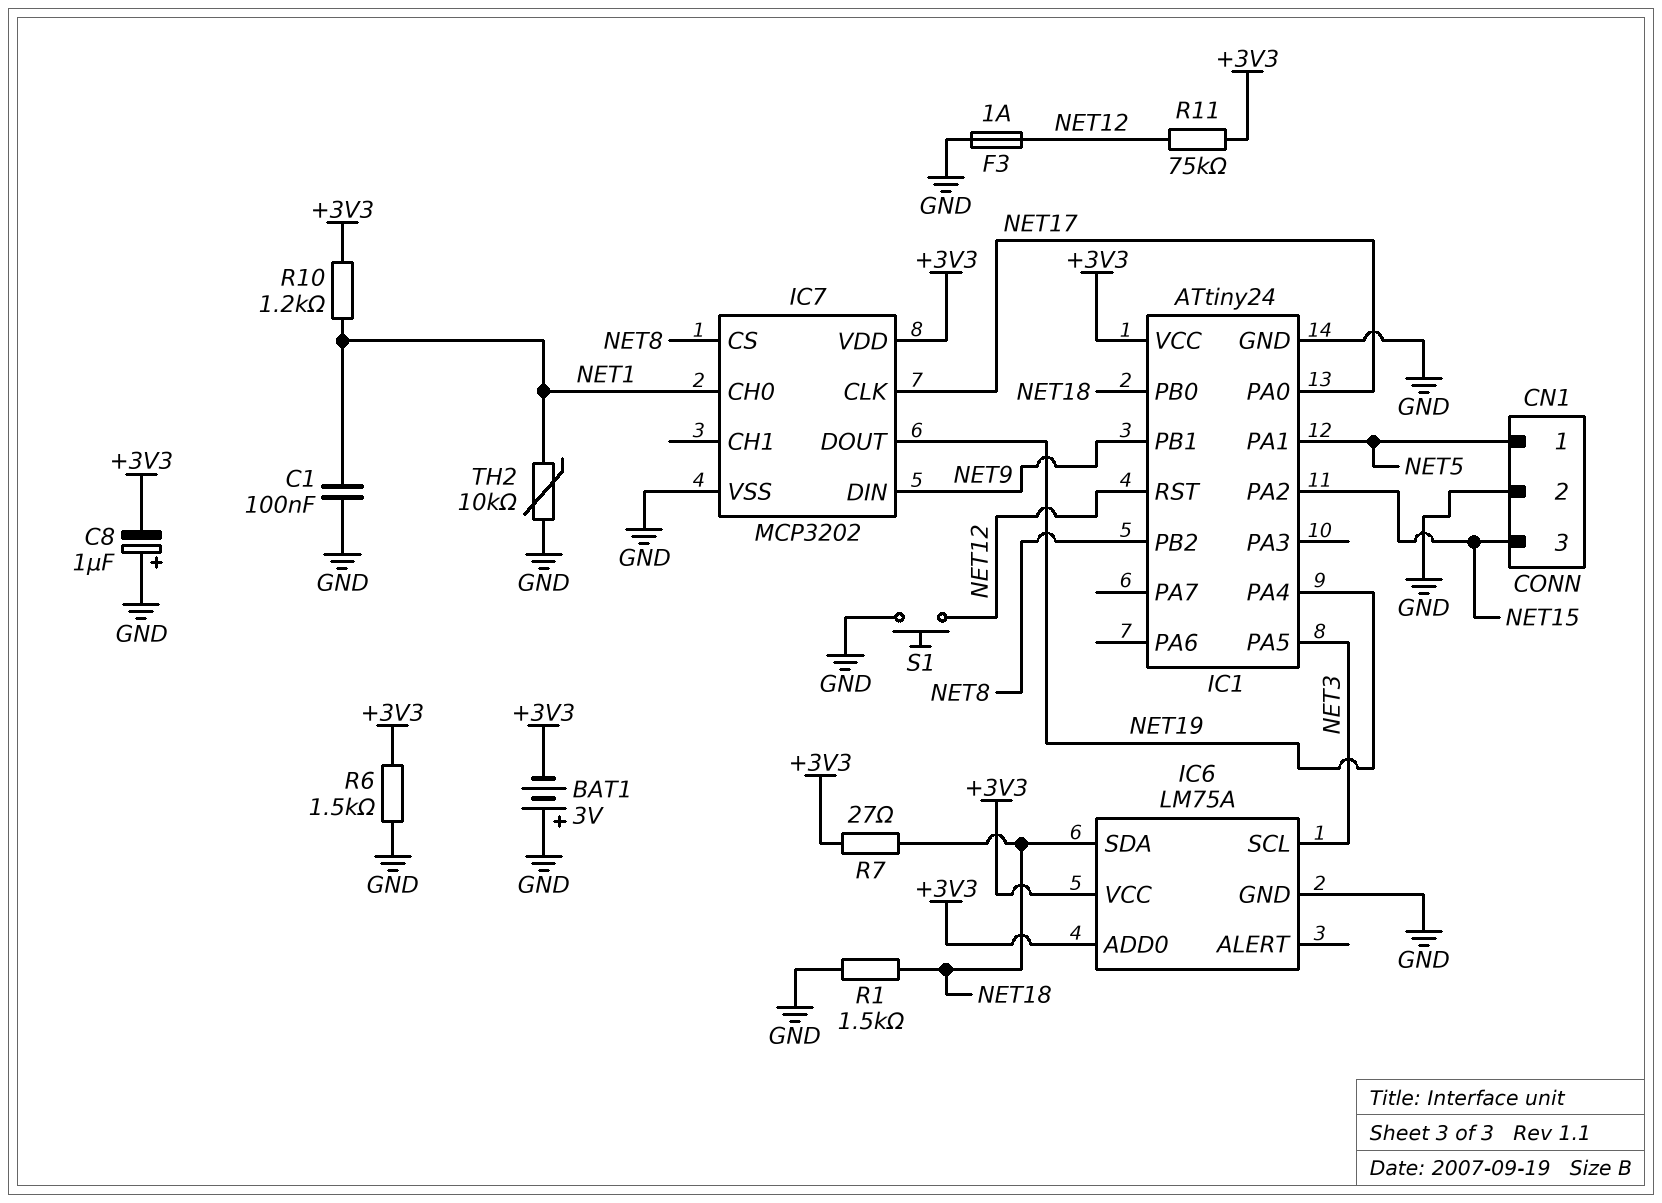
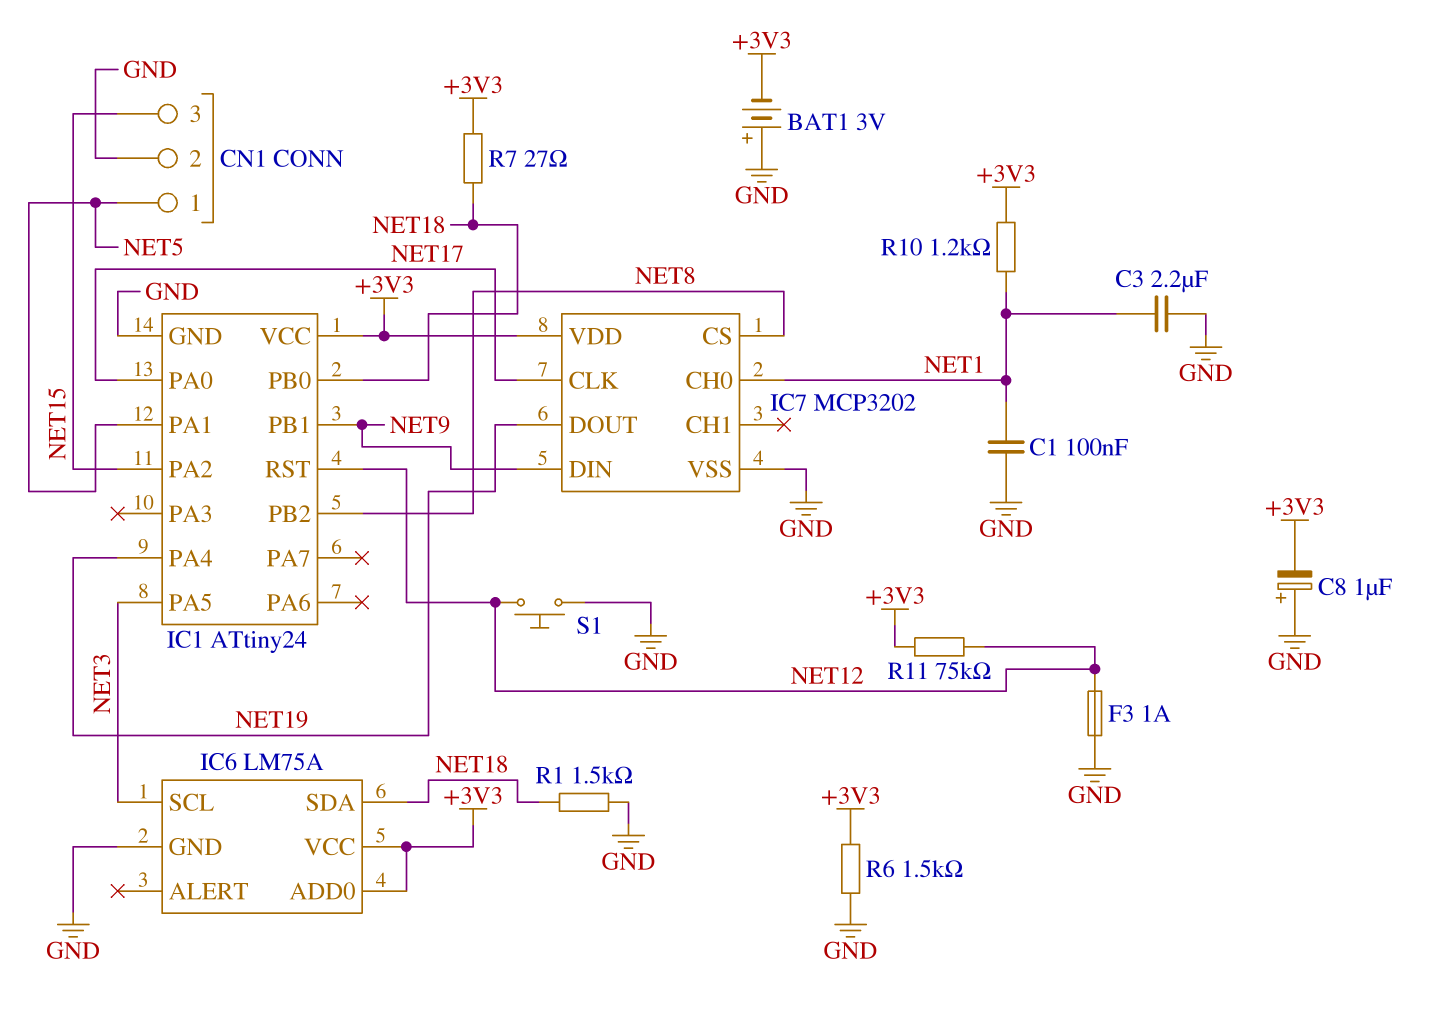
C3: none -> 2.2uF (GND, NET1)
TH2: 10k (GND, NET1) -> none

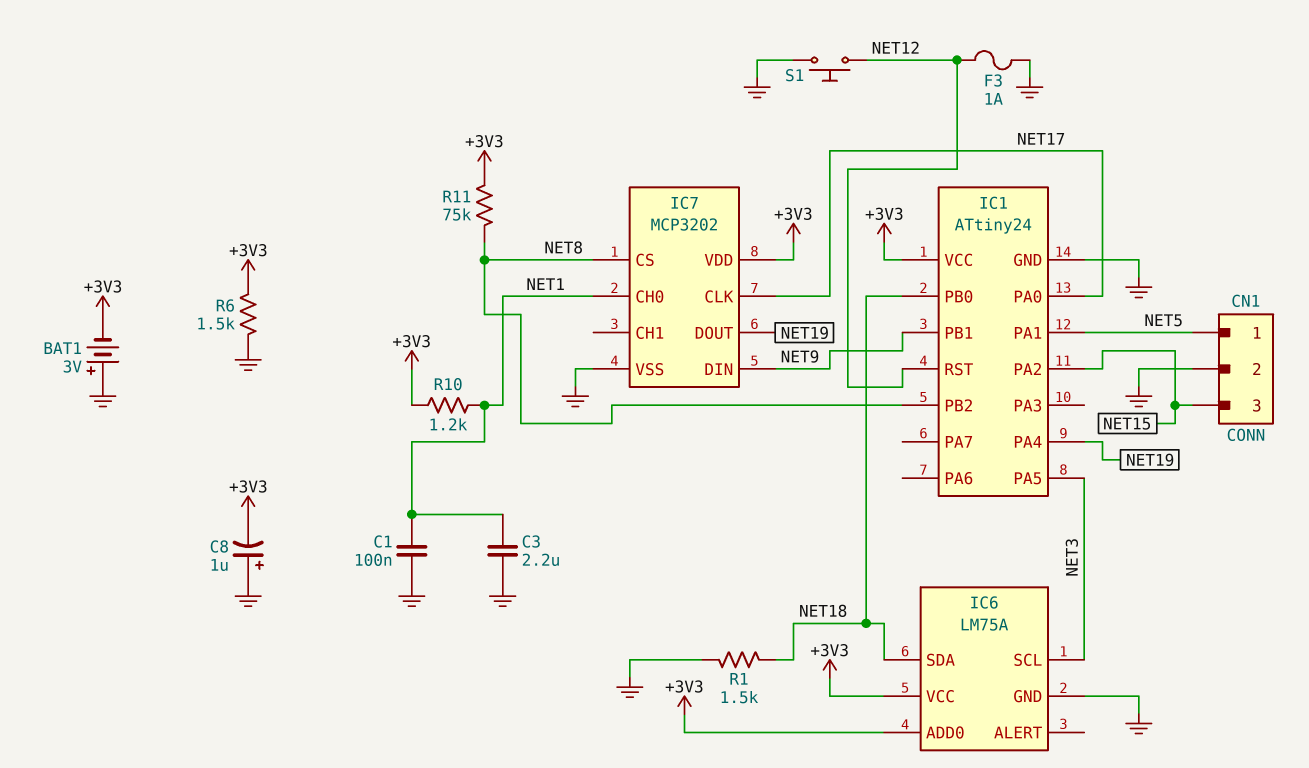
R7: 27 (+3V3, NET18) -> none
R11: 75k (+3V3, NET12) -> 75k (+3V3, NET8)

